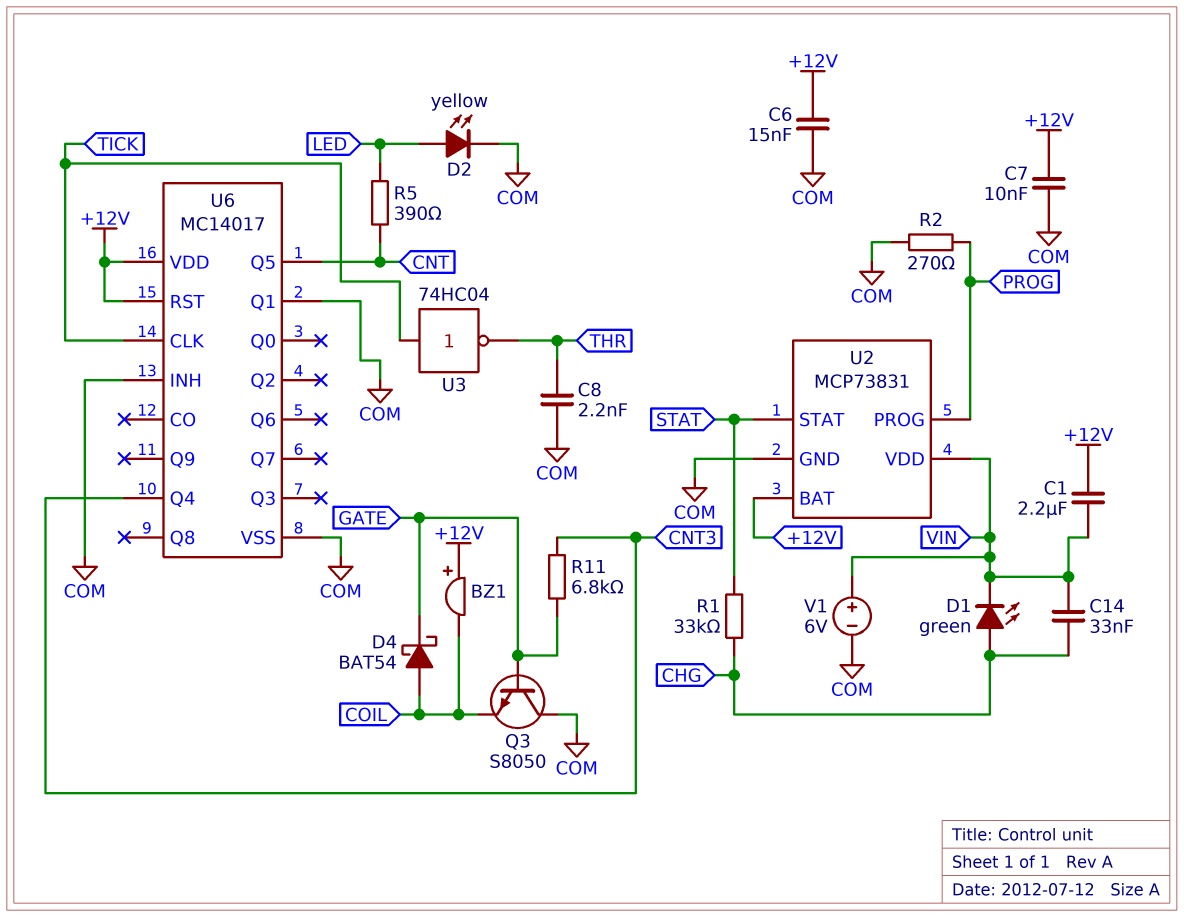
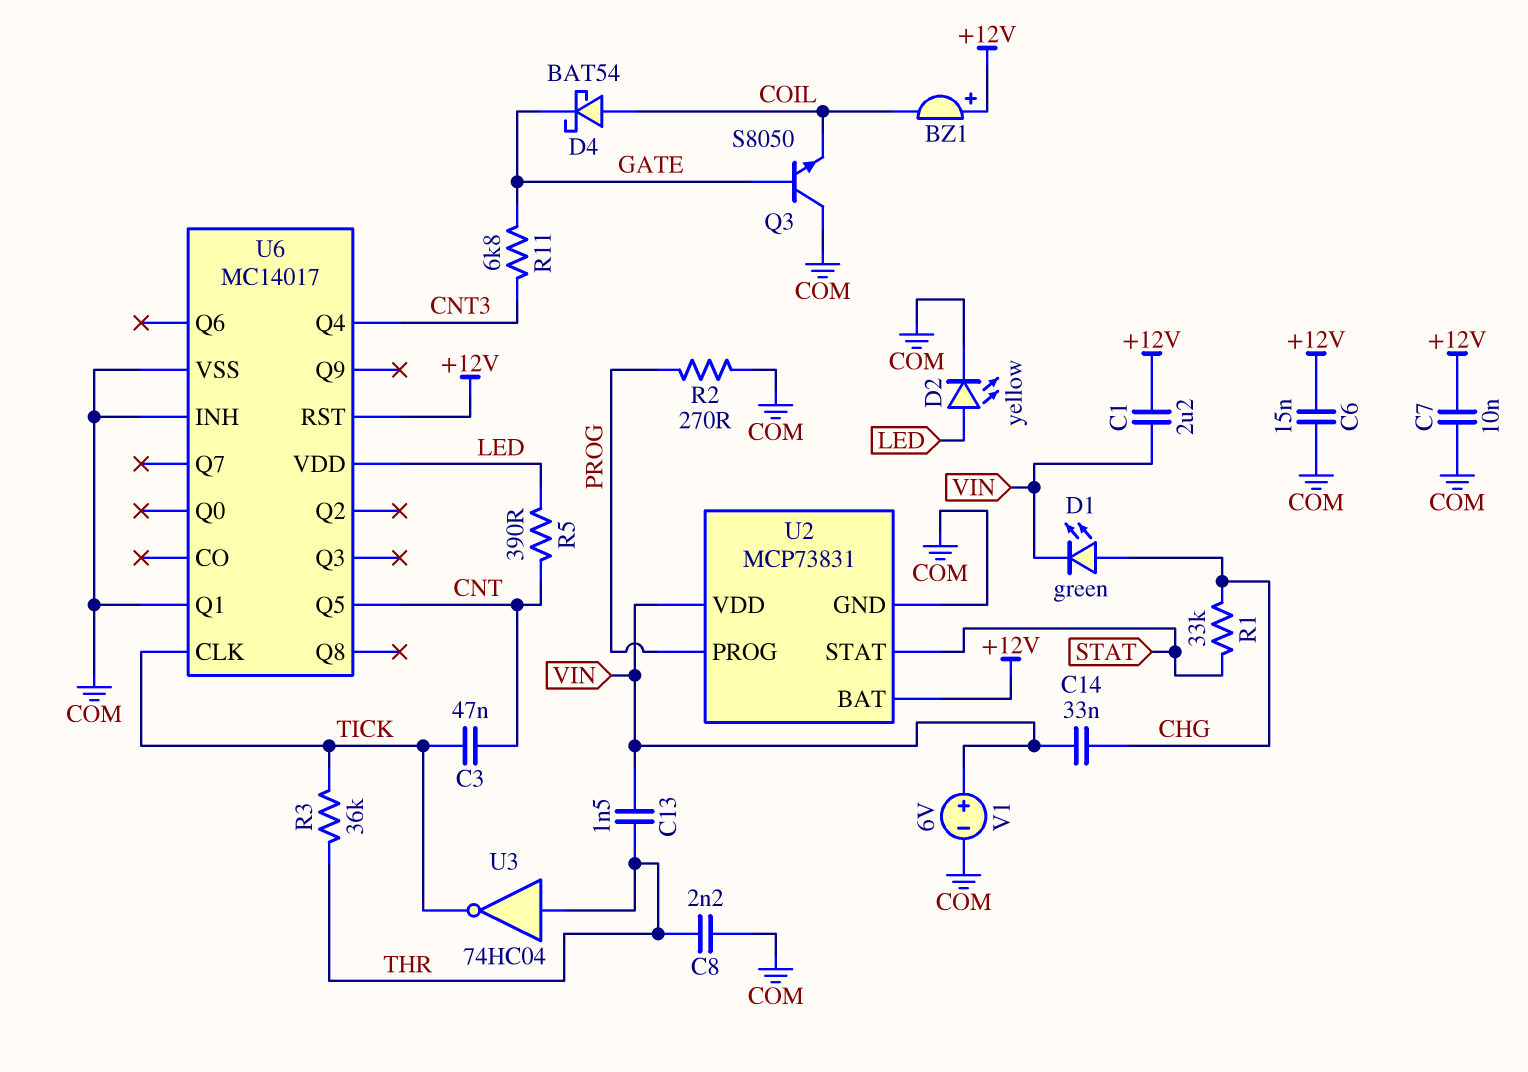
C3: none -> 47nF (CNT, TICK)
C13: none -> 1.5nF (THR, VIN)
R3: none -> 36k (THR, TICK)
U3: NOT 74HC04 (in TICK, out THR) -> NOT 74HC04 (in THR, out TICK)
U6 pin VDD: +12V -> LED

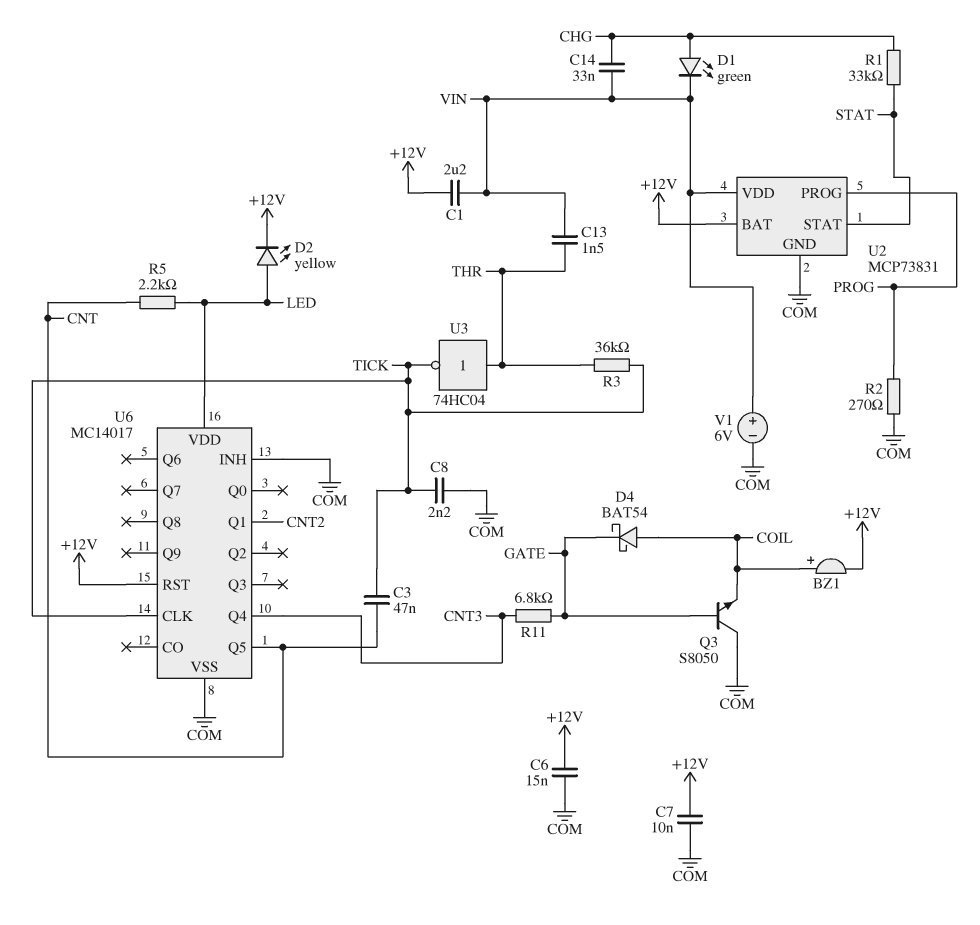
BZ1: buzzer (plus +12V, minus COIL) -> buzzer (plus COIL, minus +12V)
C8: 2.2nF (COM, THR) -> 2.2nF (COM, TICK)
D2: LED yellow (A LED, K COM) -> LED yellow (A LED, K +12V)
R5: 390 (CNT, LED) -> 2.2k (CNT, LED)
U6 pin Q1: COM -> CNT2

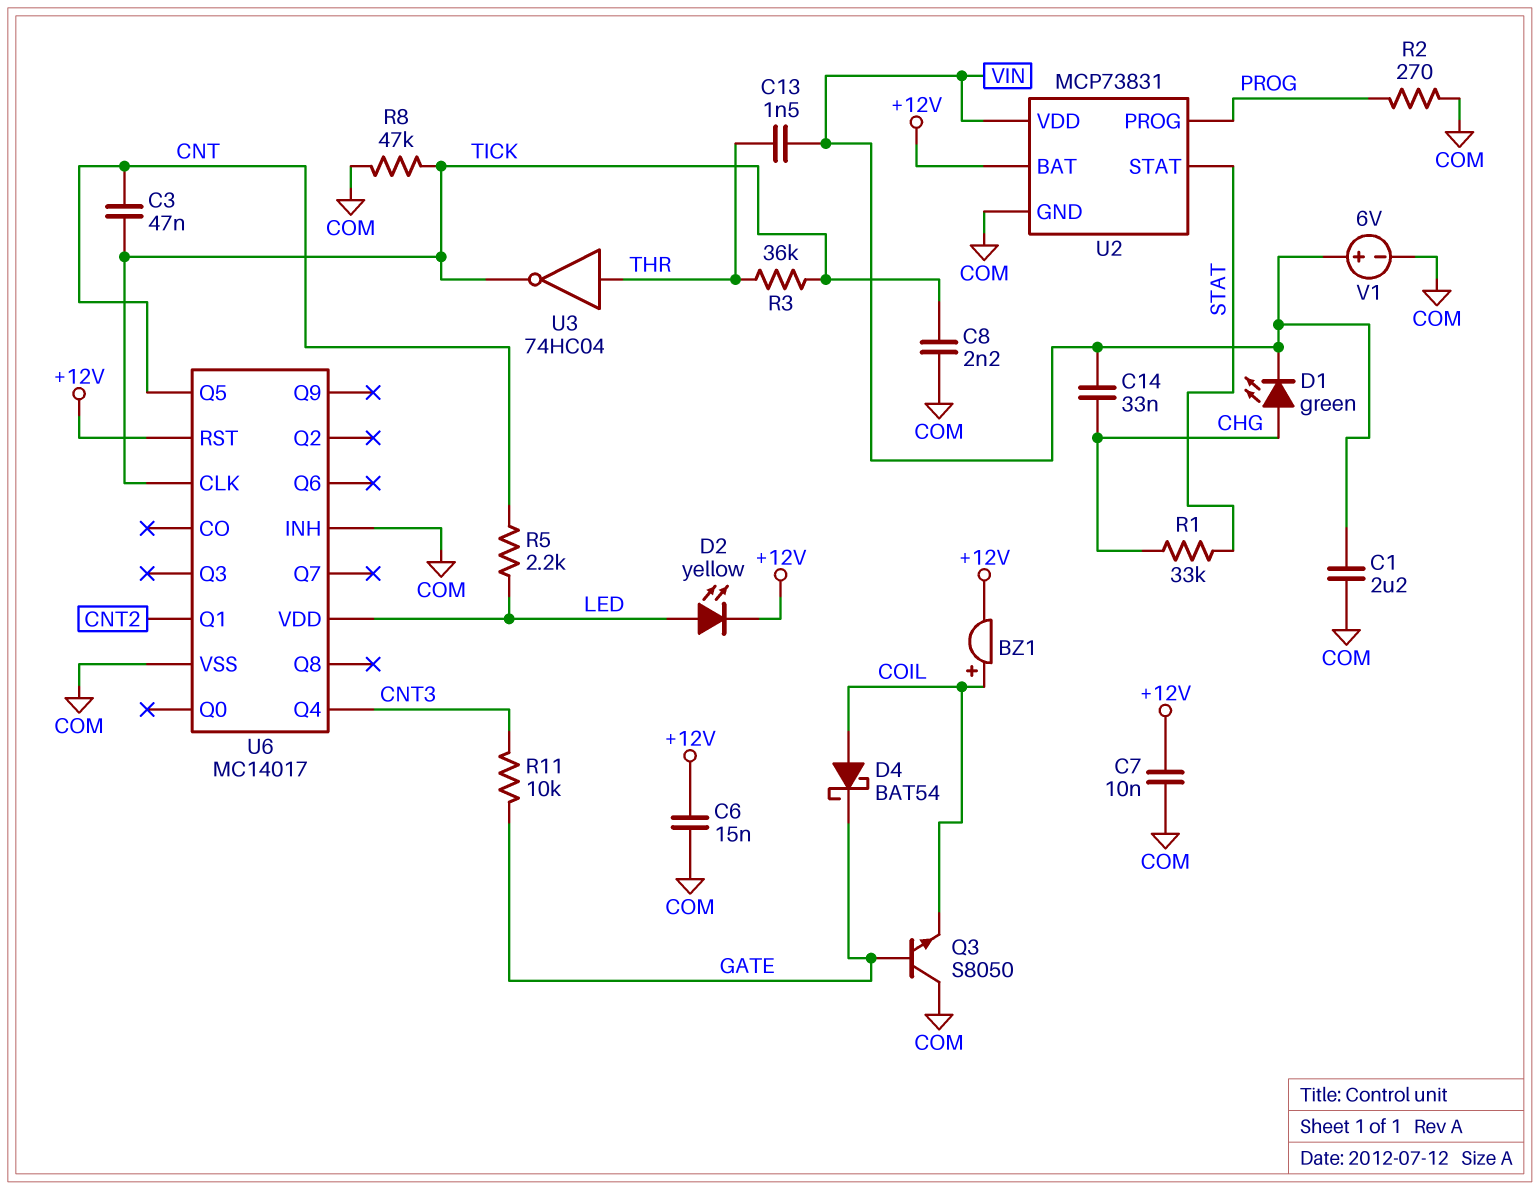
C1: 2.2uF (+12V, VIN) -> 2.2uF (COM, VIN)
R8: none -> 47k (COM, TICK)
R11: 6.8k (CNT3, GATE) -> 10k (CNT3, GATE)

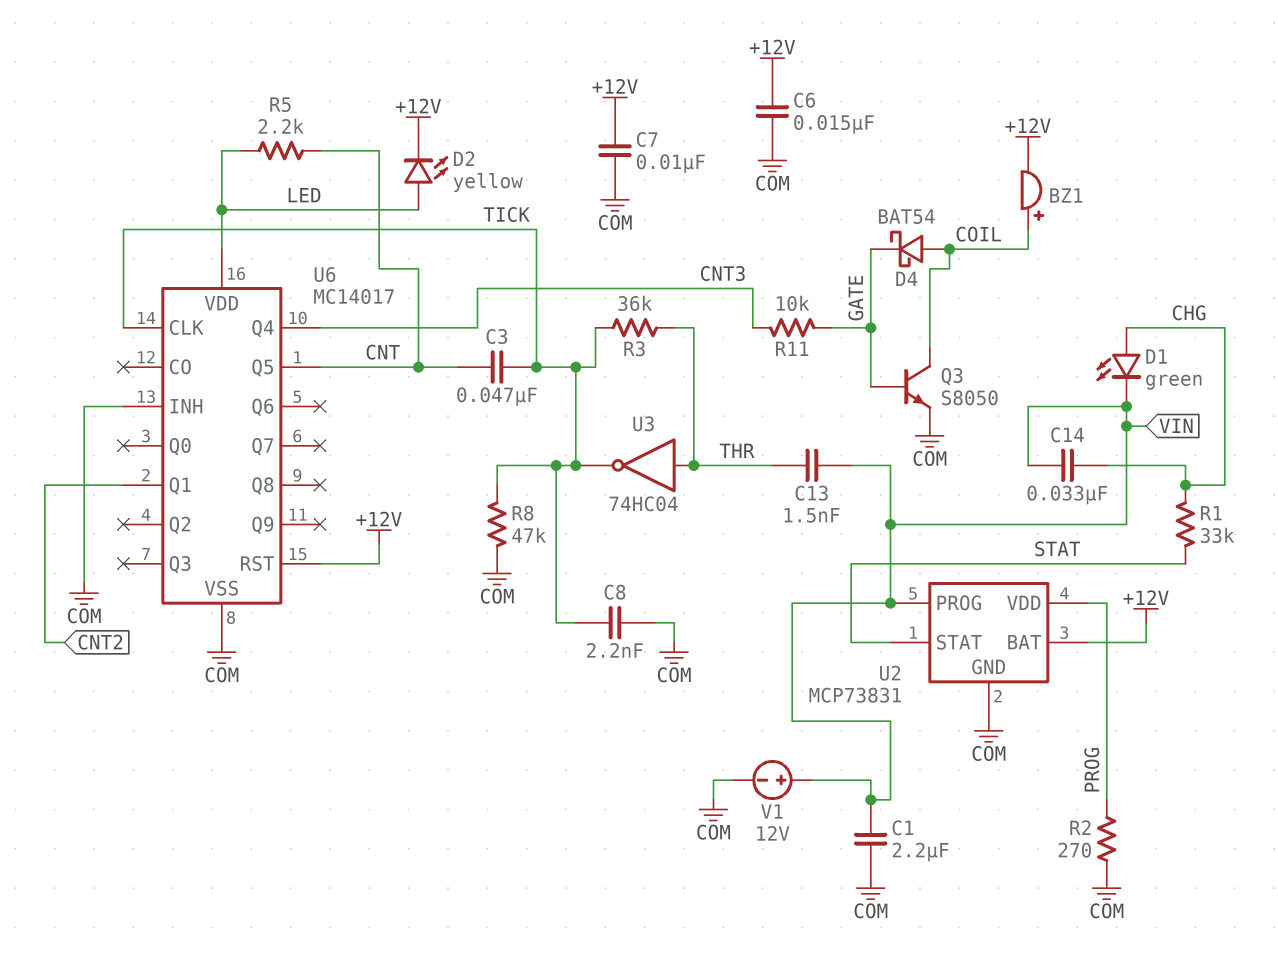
Q3: NPN S8050 (B GATE, C COM, E COIL) -> NPN S8050 (B GATE, C COIL, E COM)
U2 pin PROG: PROG -> VIN
U2 pin VDD: VIN -> PROG
V1: 6V (plus VIN, minus COM) -> 12V (plus VIN, minus COM)

